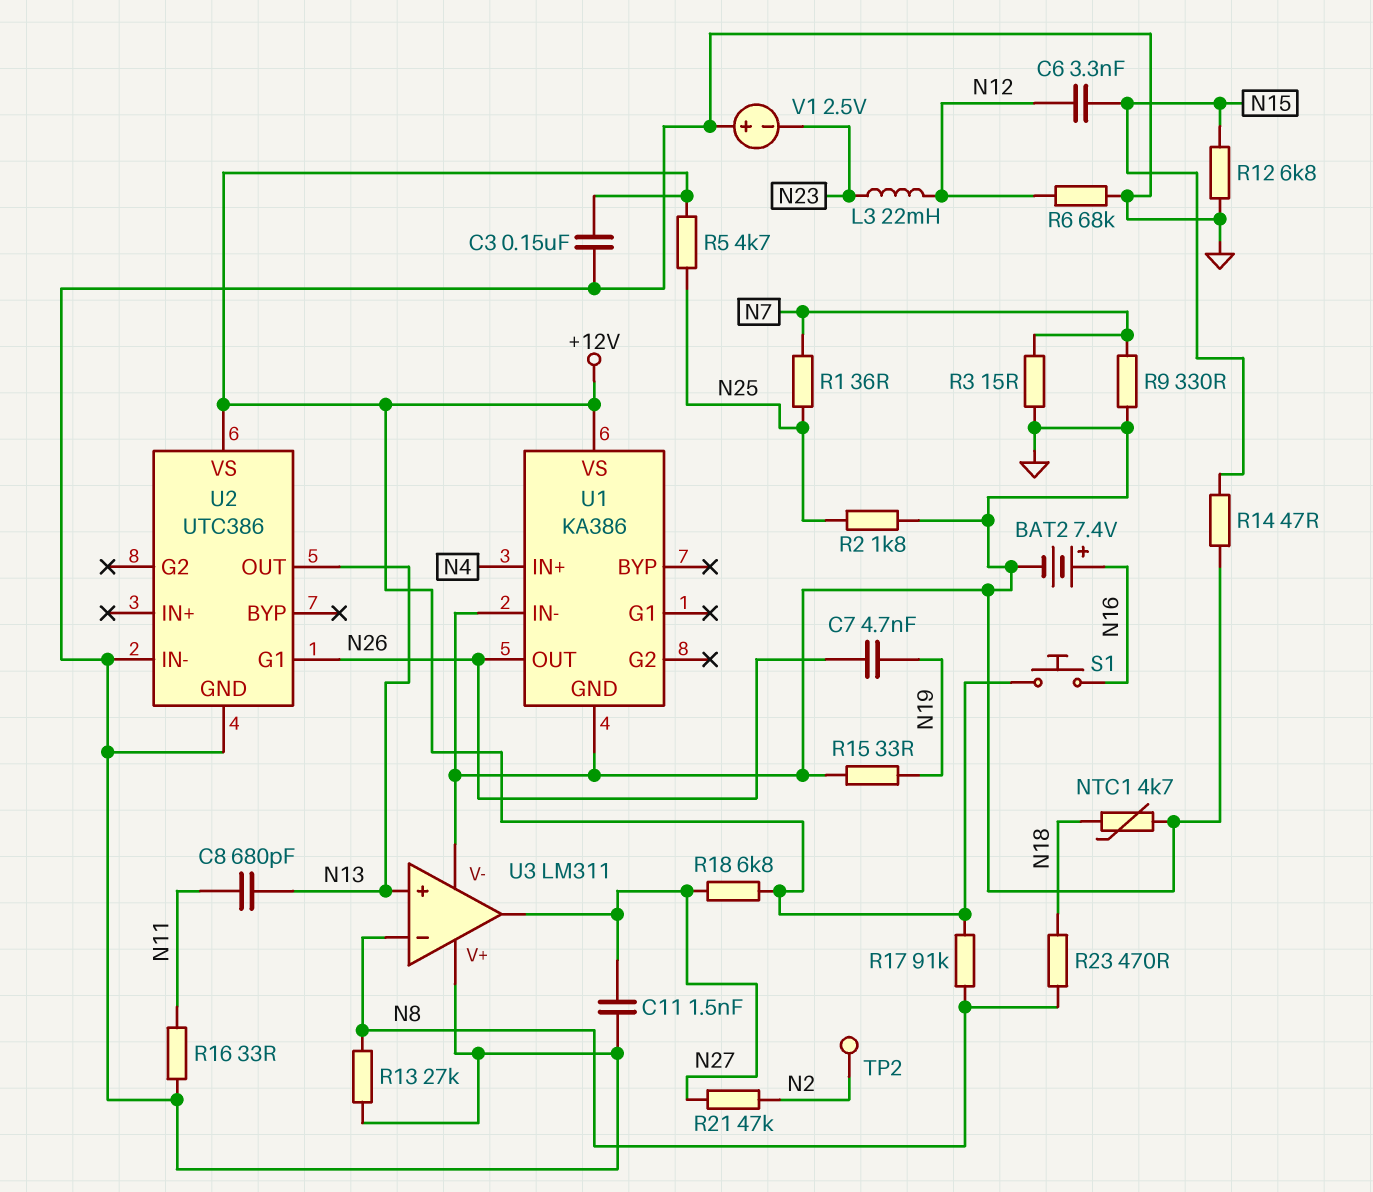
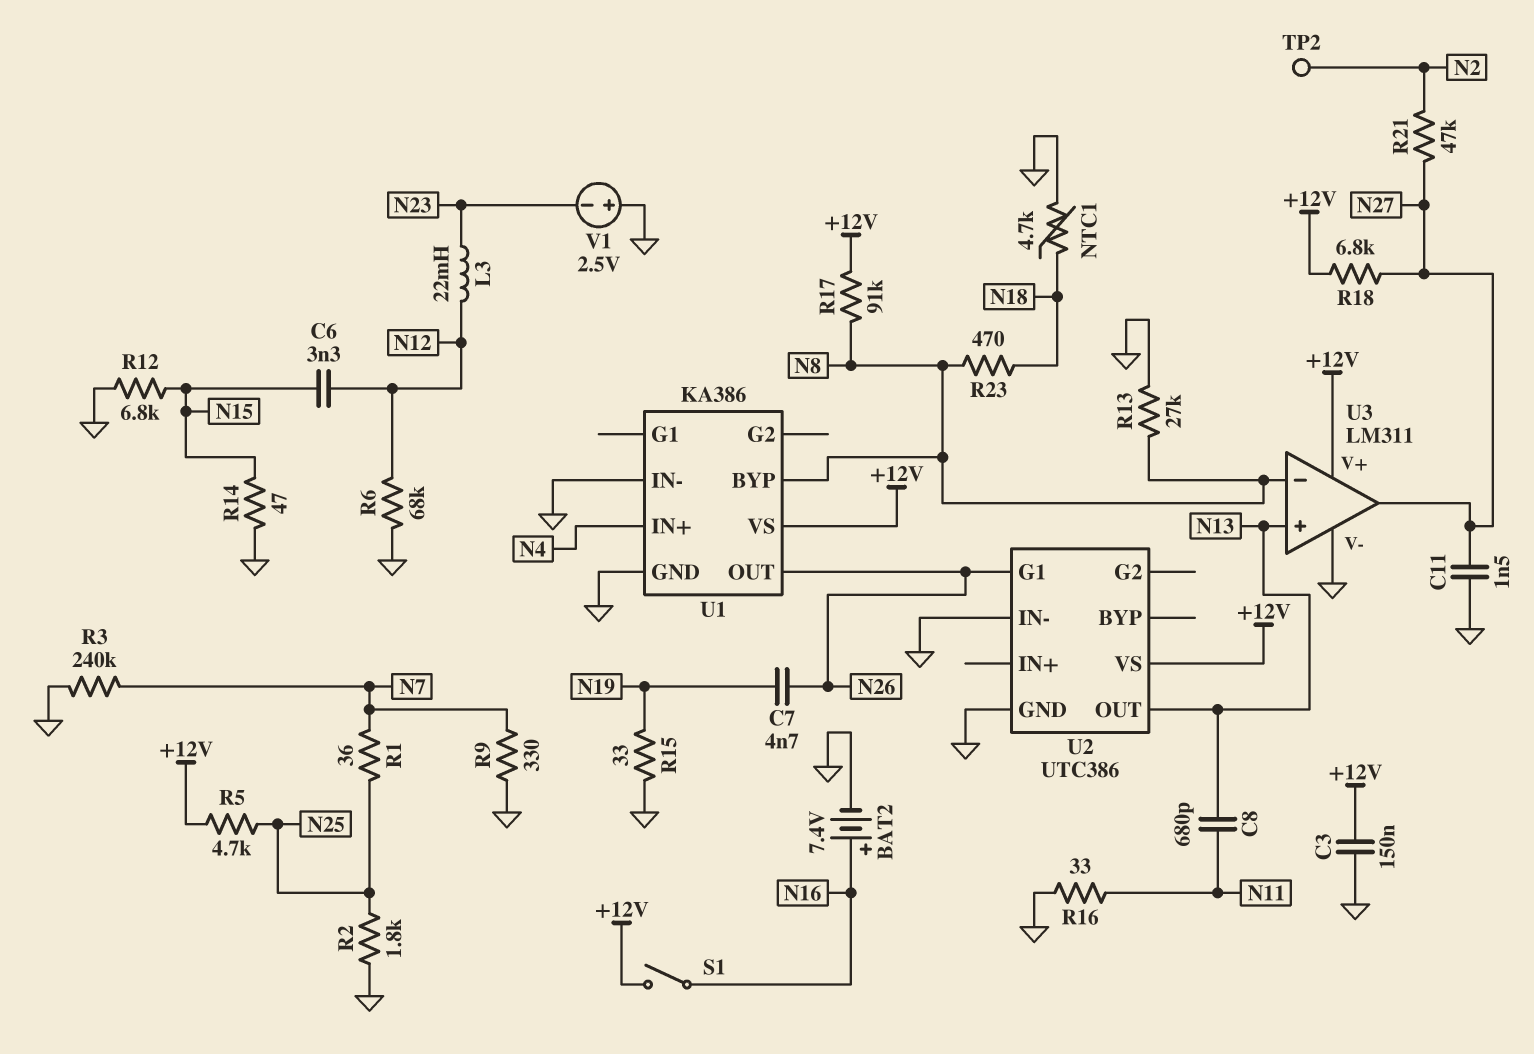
R3: 15 (GND, N7) -> 240k (GND, N7)
S1: button (+12V, N16) -> switch (+12V, N16)
U1 pin BYP: none -> N8
U3 pin V+: GND -> +12V

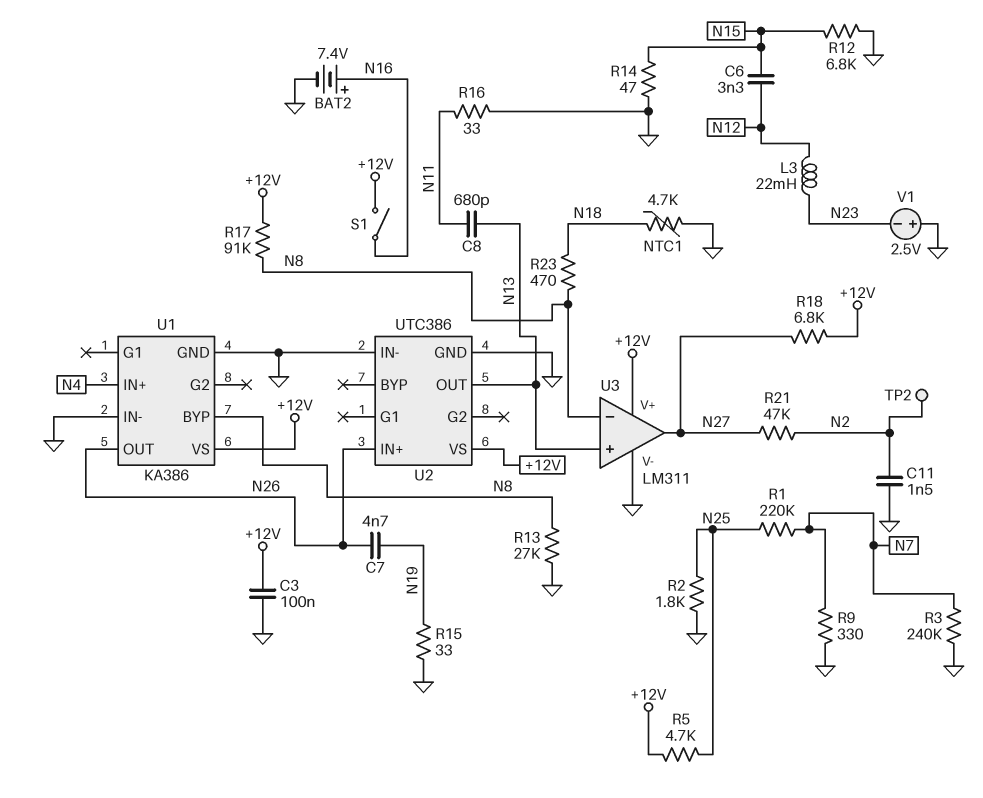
C3: 150nF (+12V, GND) -> 100nF (+12V, GND)
C11: 1.5nF (GND, N27) -> 1.5nF (GND, N2)
R1: 36 (N7, N25) -> 220k (N7, N25)
R6: 68k (GND, N12) -> none
U2 pin G1: N26 -> none
U2 pin IN+: none -> N26

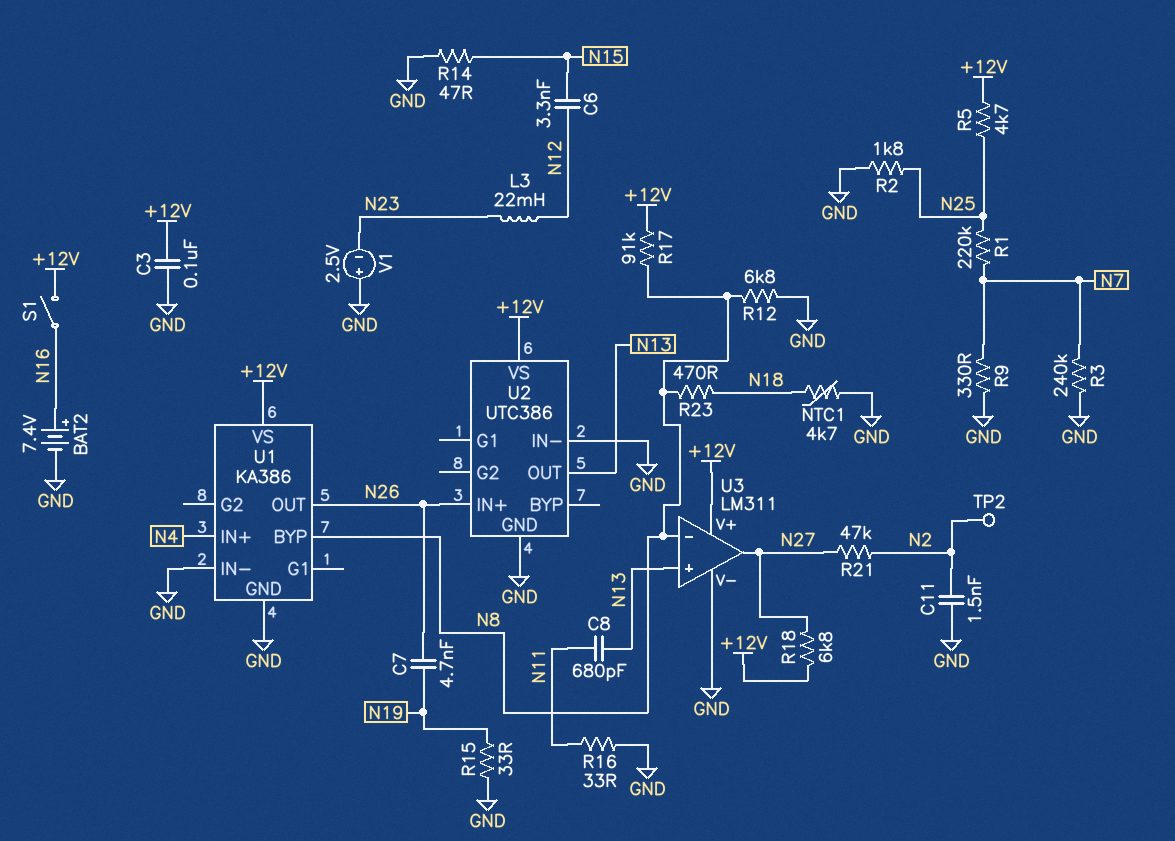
R12: 6.8k (GND, N15) -> 6.8k (GND, N8)
R13: 27k (GND, N8) -> none

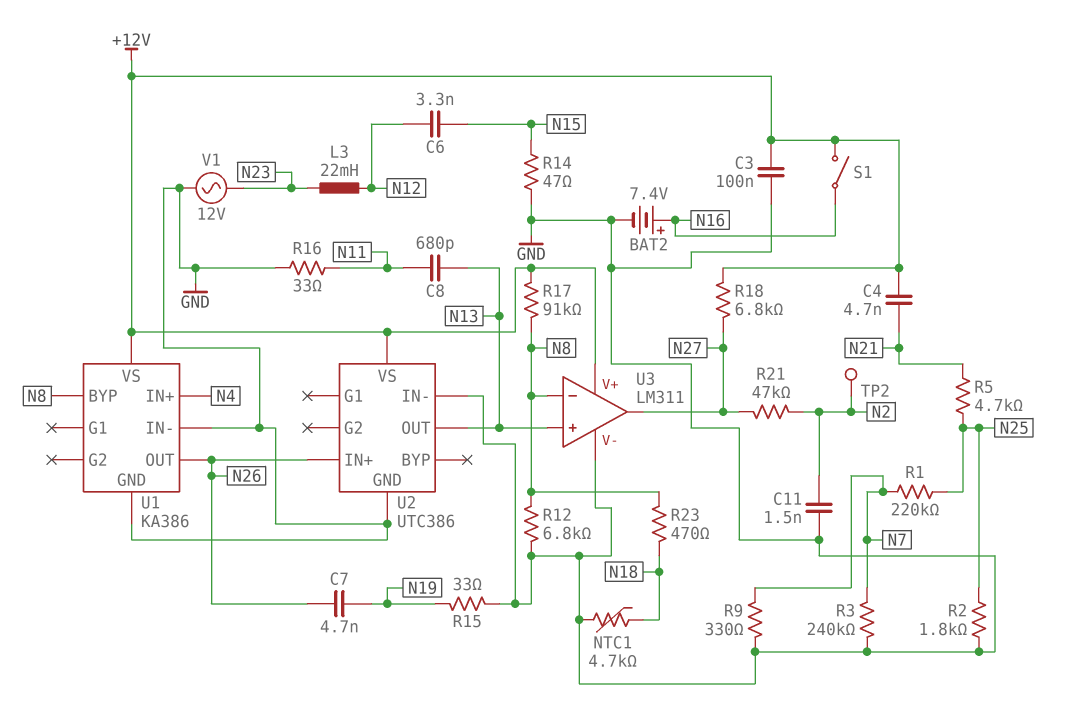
C4: none -> 4.7nF (+12V, N21)
R5: 4.7k (+12V, N25) -> 4.7k (N21, N25)
V1: 2.5V (plus GND, minus N23) -> AC 12V (GND, N23)

